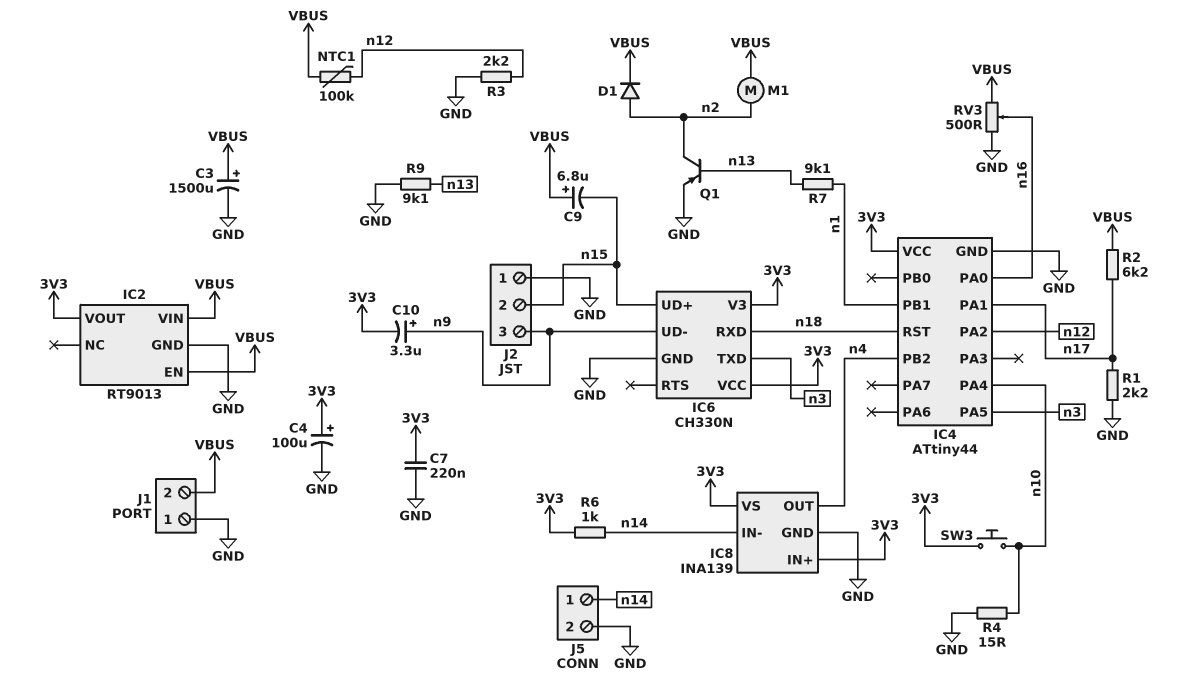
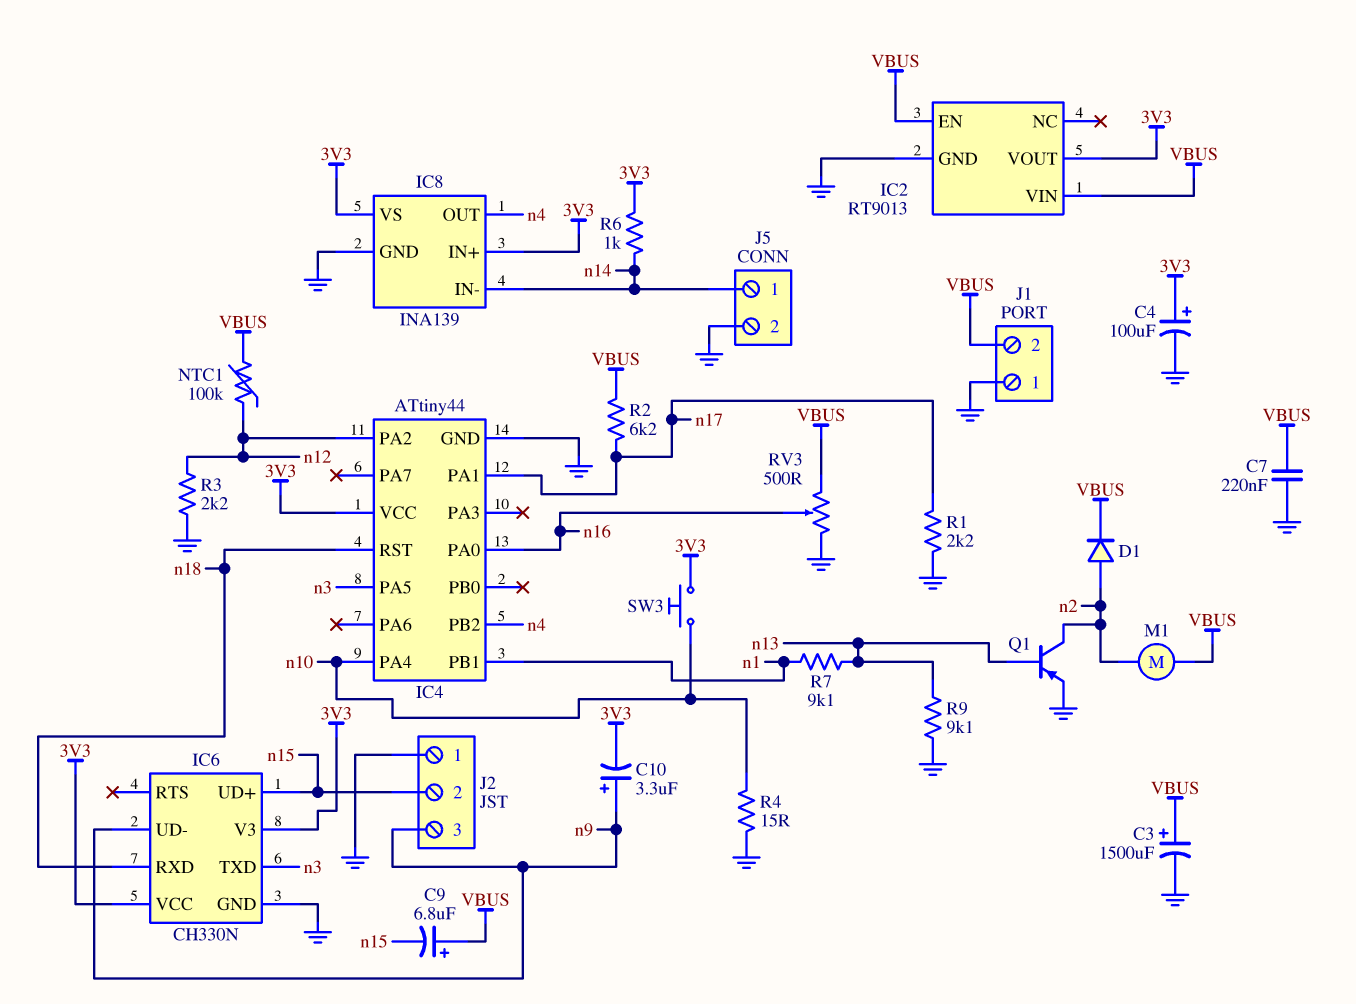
C7: 220nF (3V3, GND) -> 220nF (GND, VBUS)

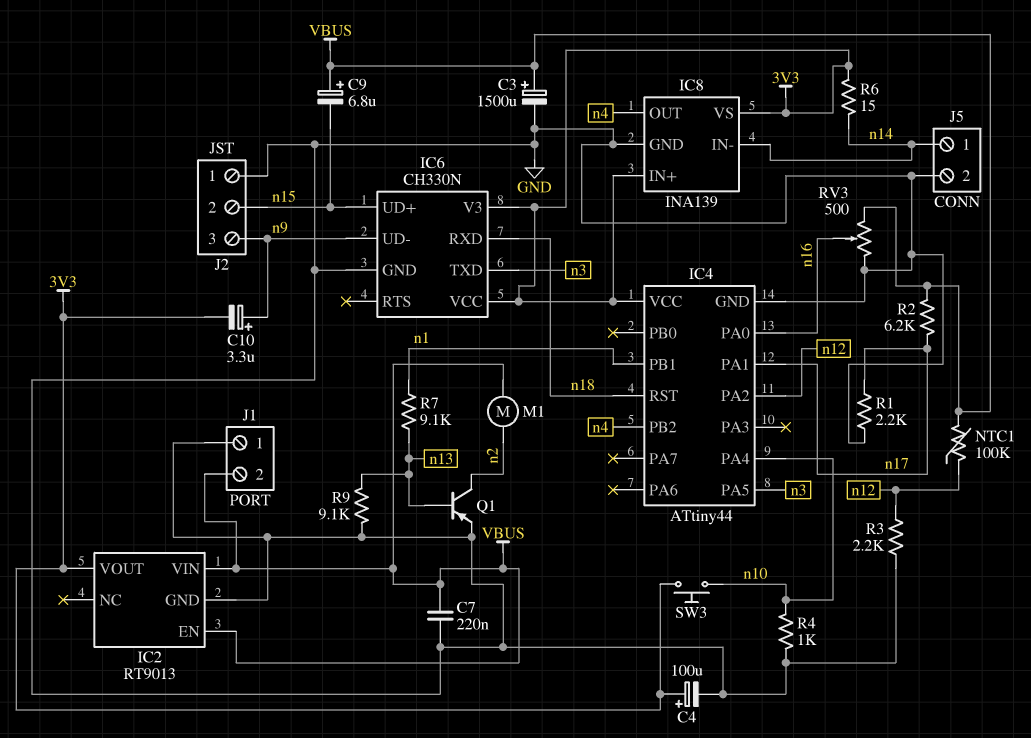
D1: diode (A n2, K VBUS) -> none
R4: 15 (GND, n10) -> 1k (GND, n10)
R6: 1k (3V3, n14) -> 15 (3V3, n14)

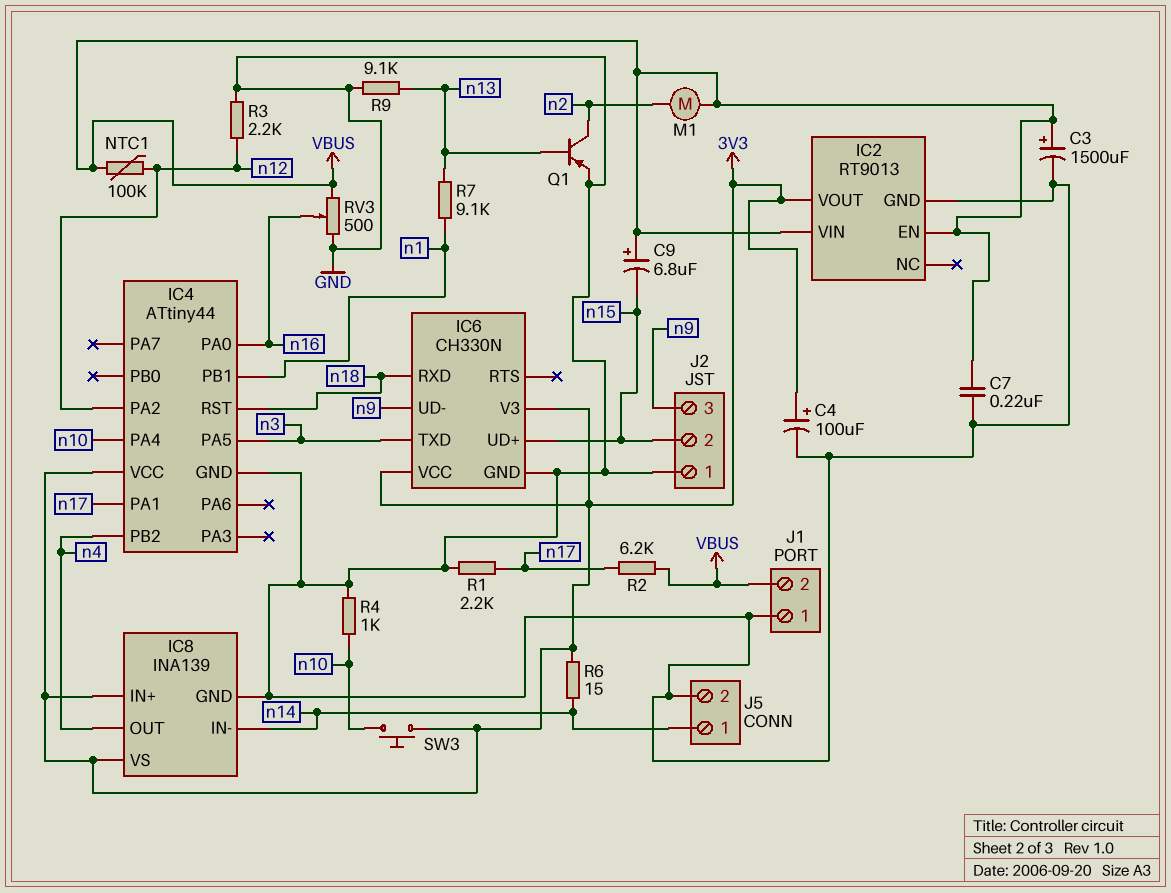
C10: 3.3uF (plus n9, minus 3V3) -> none

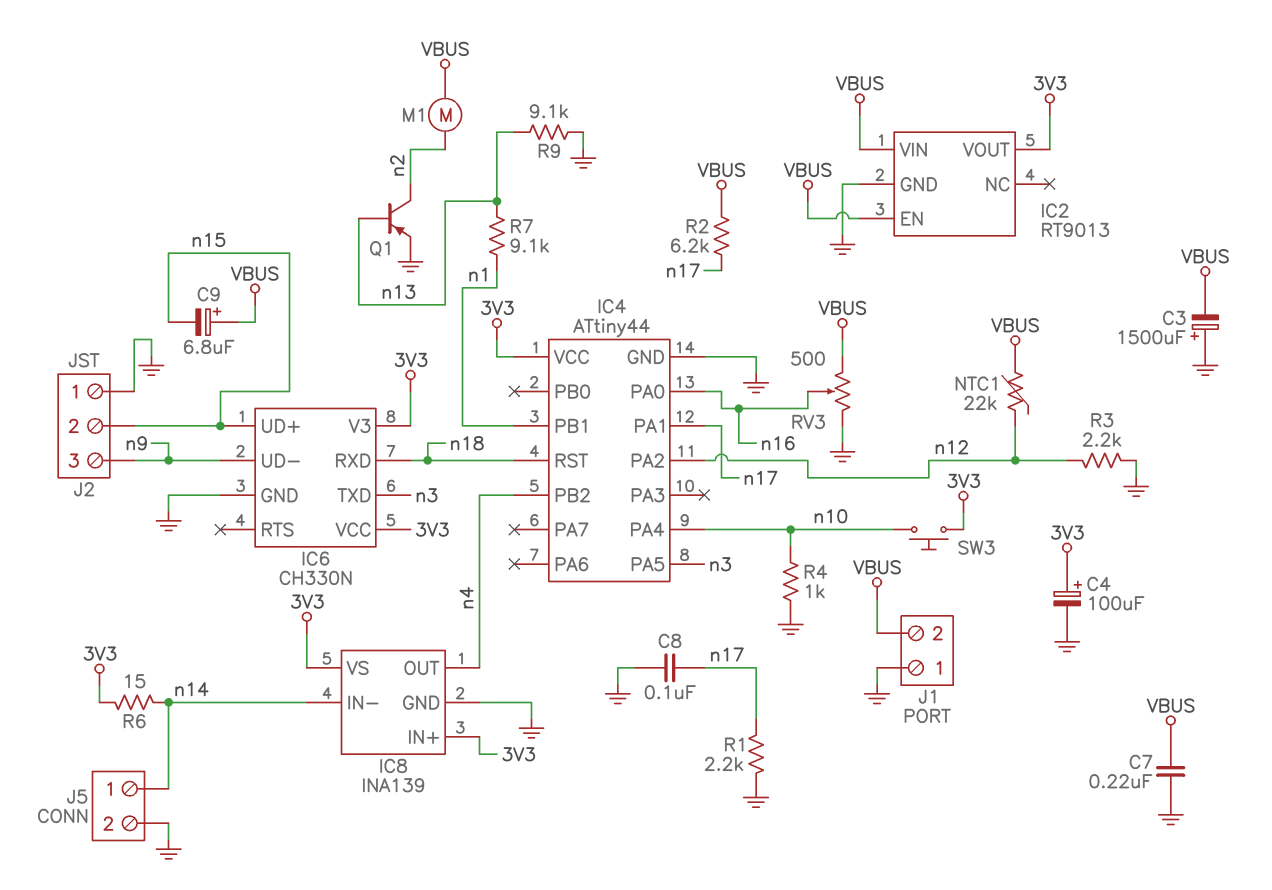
C3: 1500uF (plus VBUS, minus GND) -> 1500uF (plus GND, minus VBUS)
C8: none -> 100nF (GND, n17)
NTC1: 100k (VBUS, n12) -> 22k (VBUS, n12)

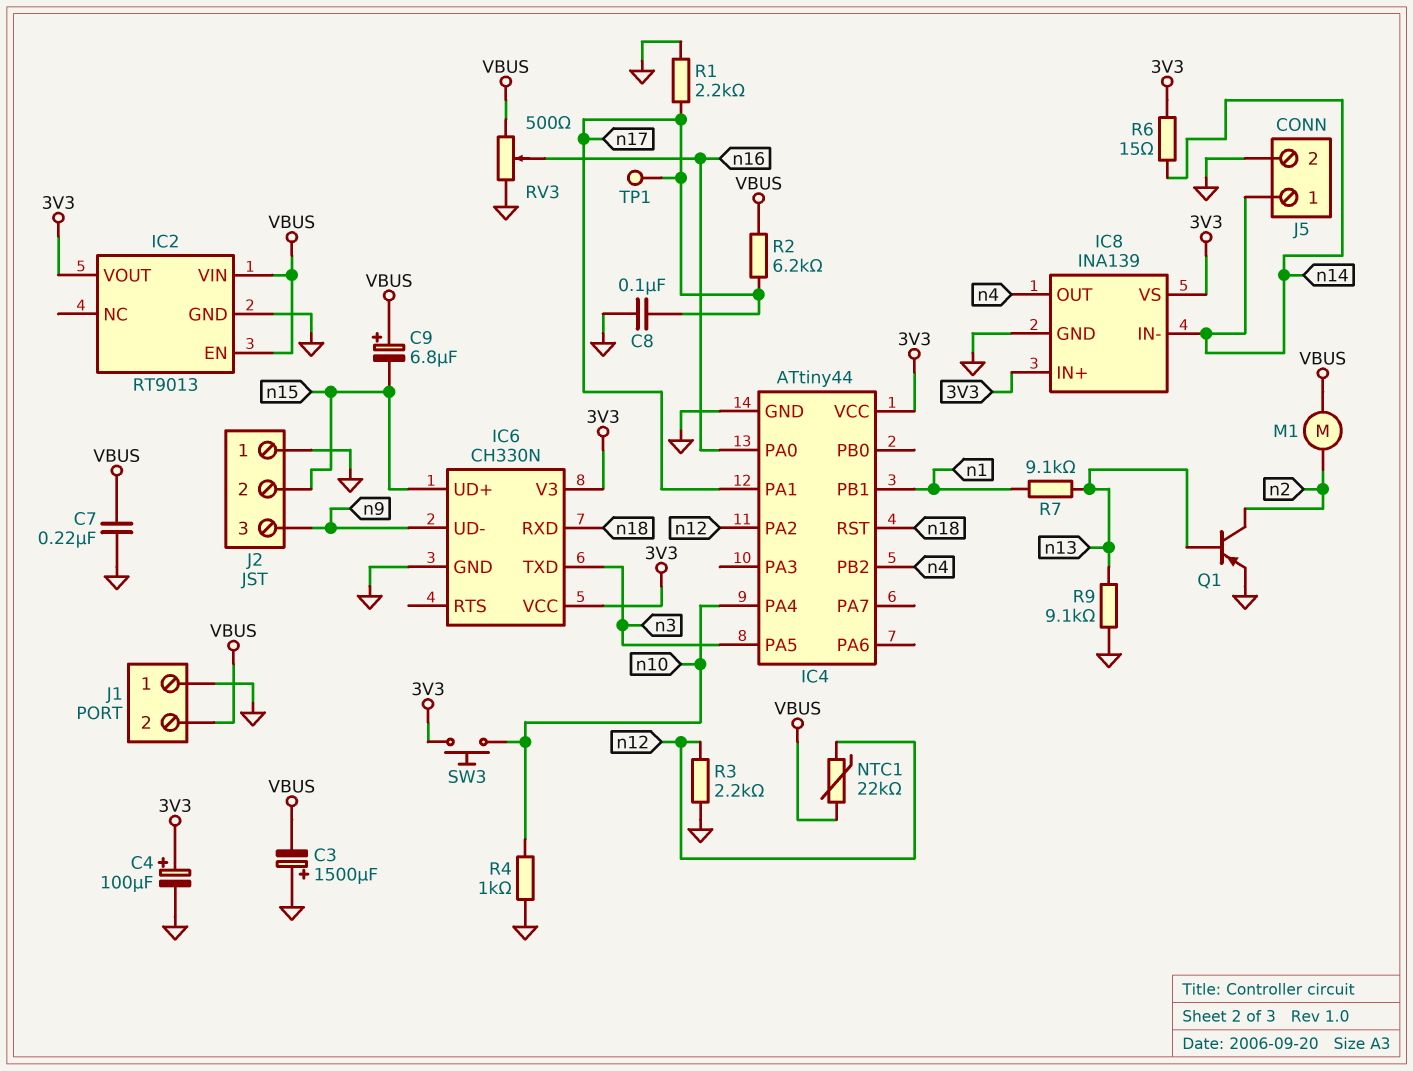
TP1: none -> test point (n17)

